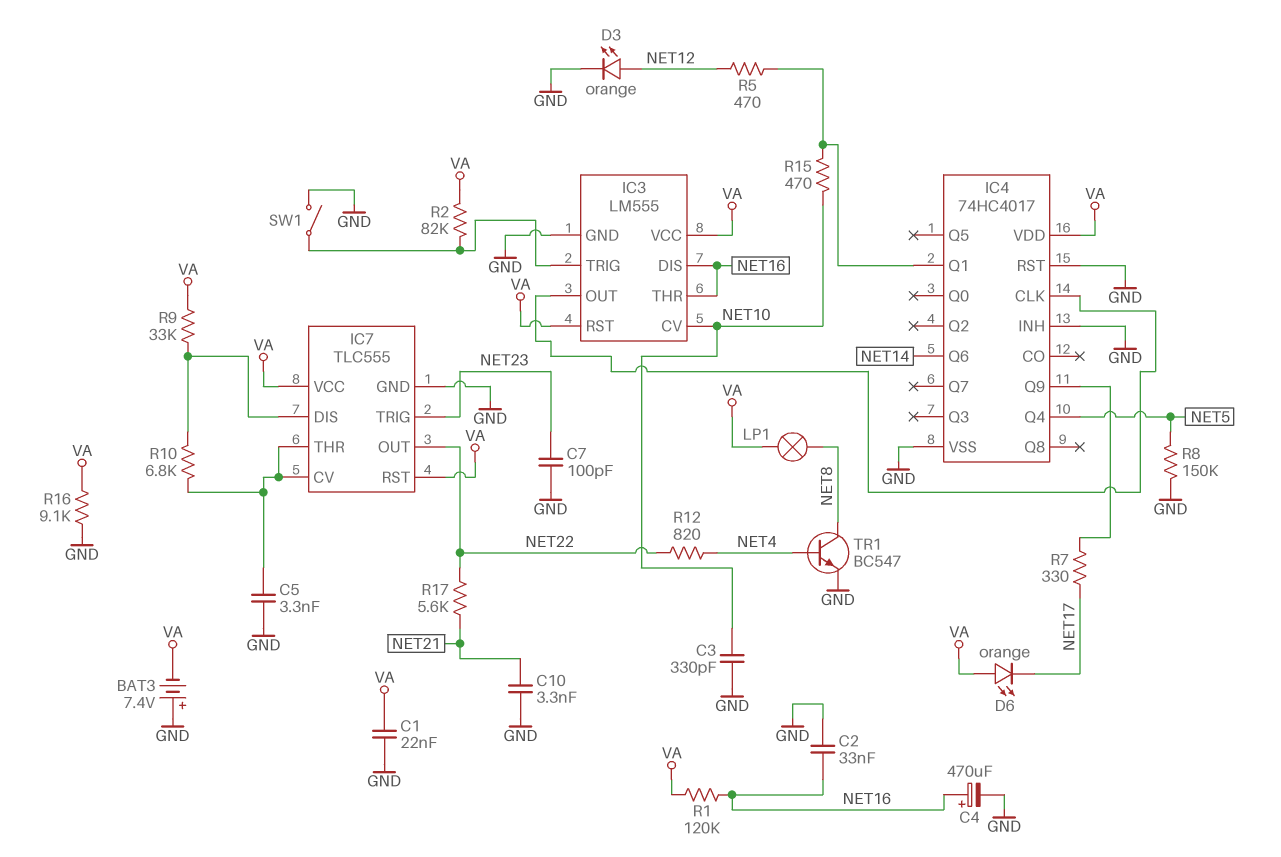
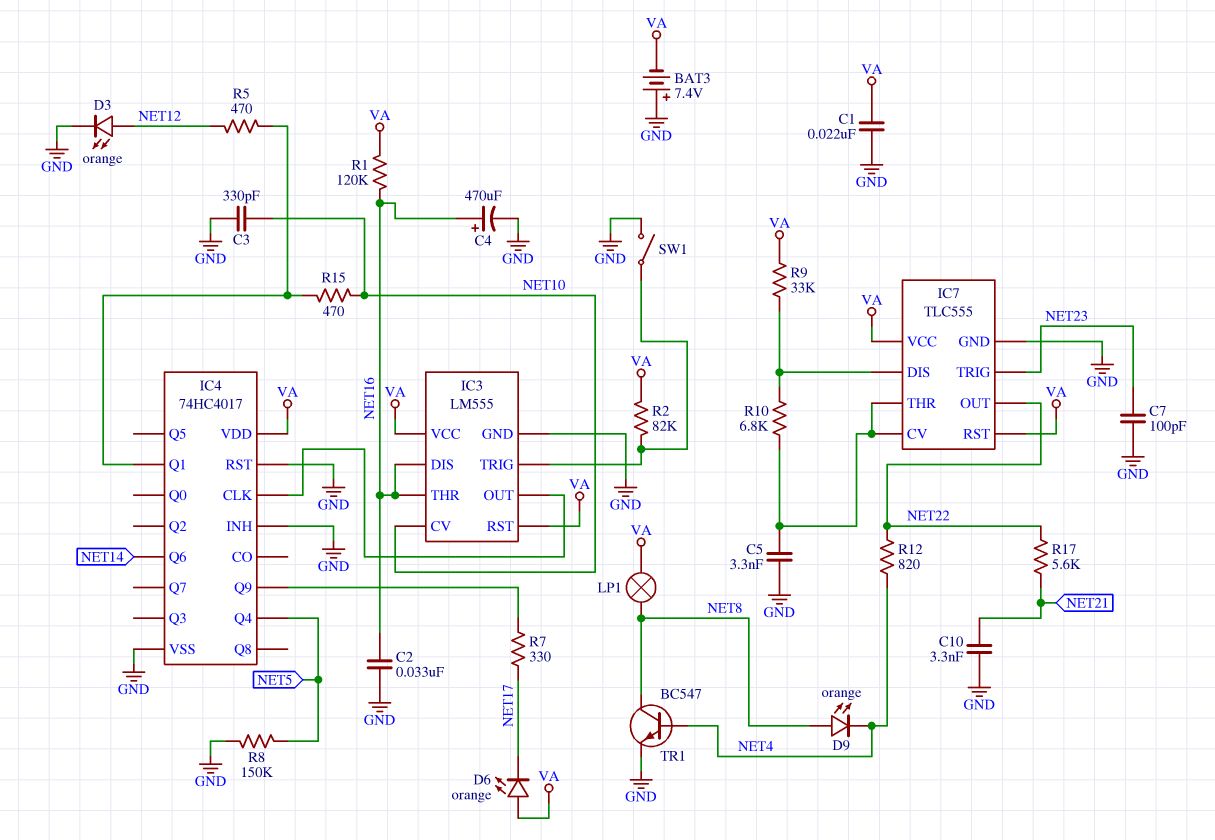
D9: none -> LED orange (A NET8, K NET4)
R16: 9.1k (GND, VA) -> none

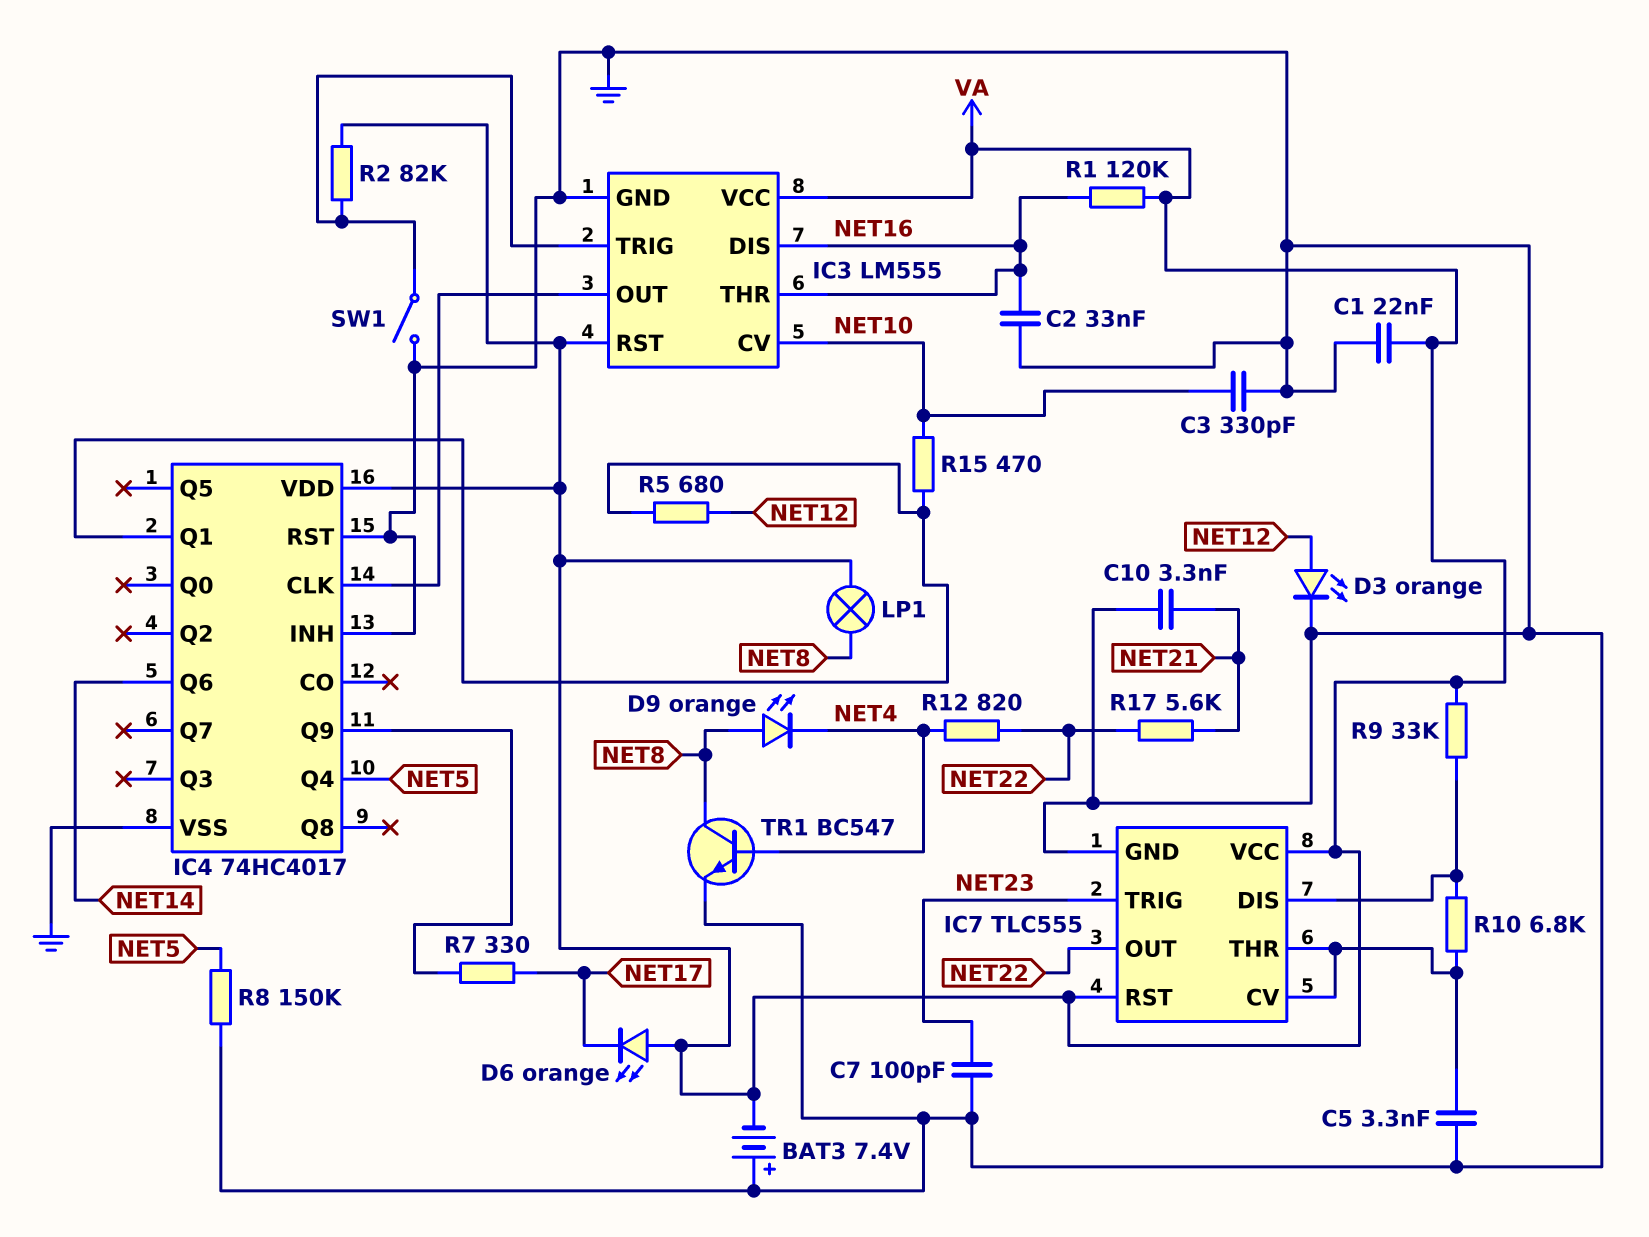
C4: 470uF (plus NET16, minus GND) -> none
R5: 470 (IC4/Q1, NET12) -> 680 (IC4/Q1, NET12)

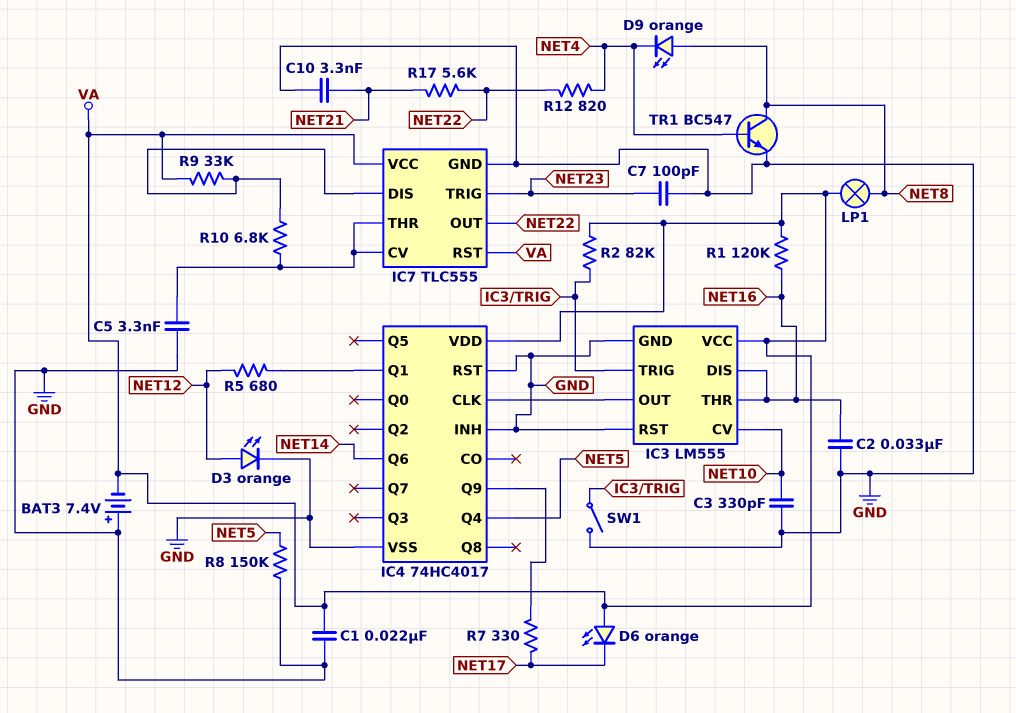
IC3 pin RST: VA -> GND
R15: 470 (IC4/Q1, NET10) -> none

